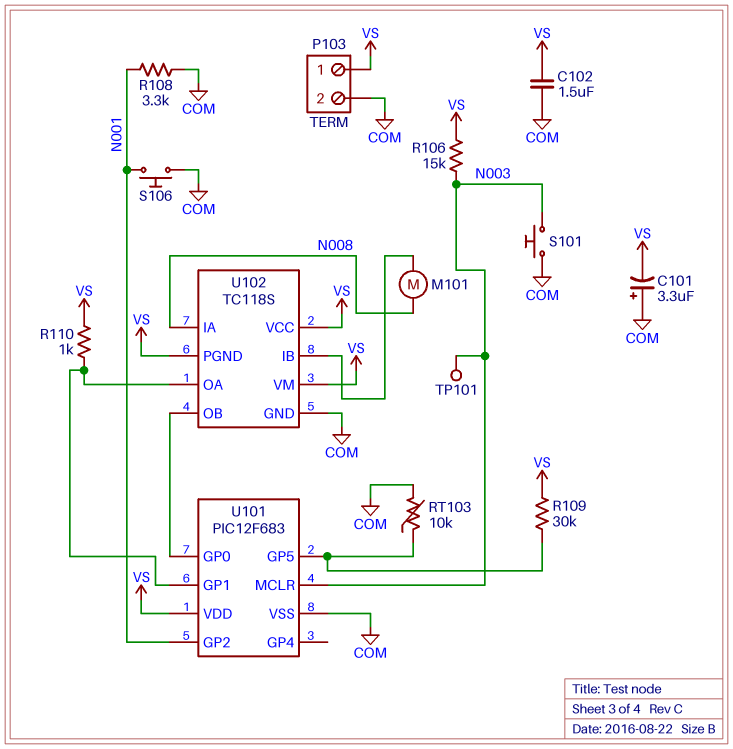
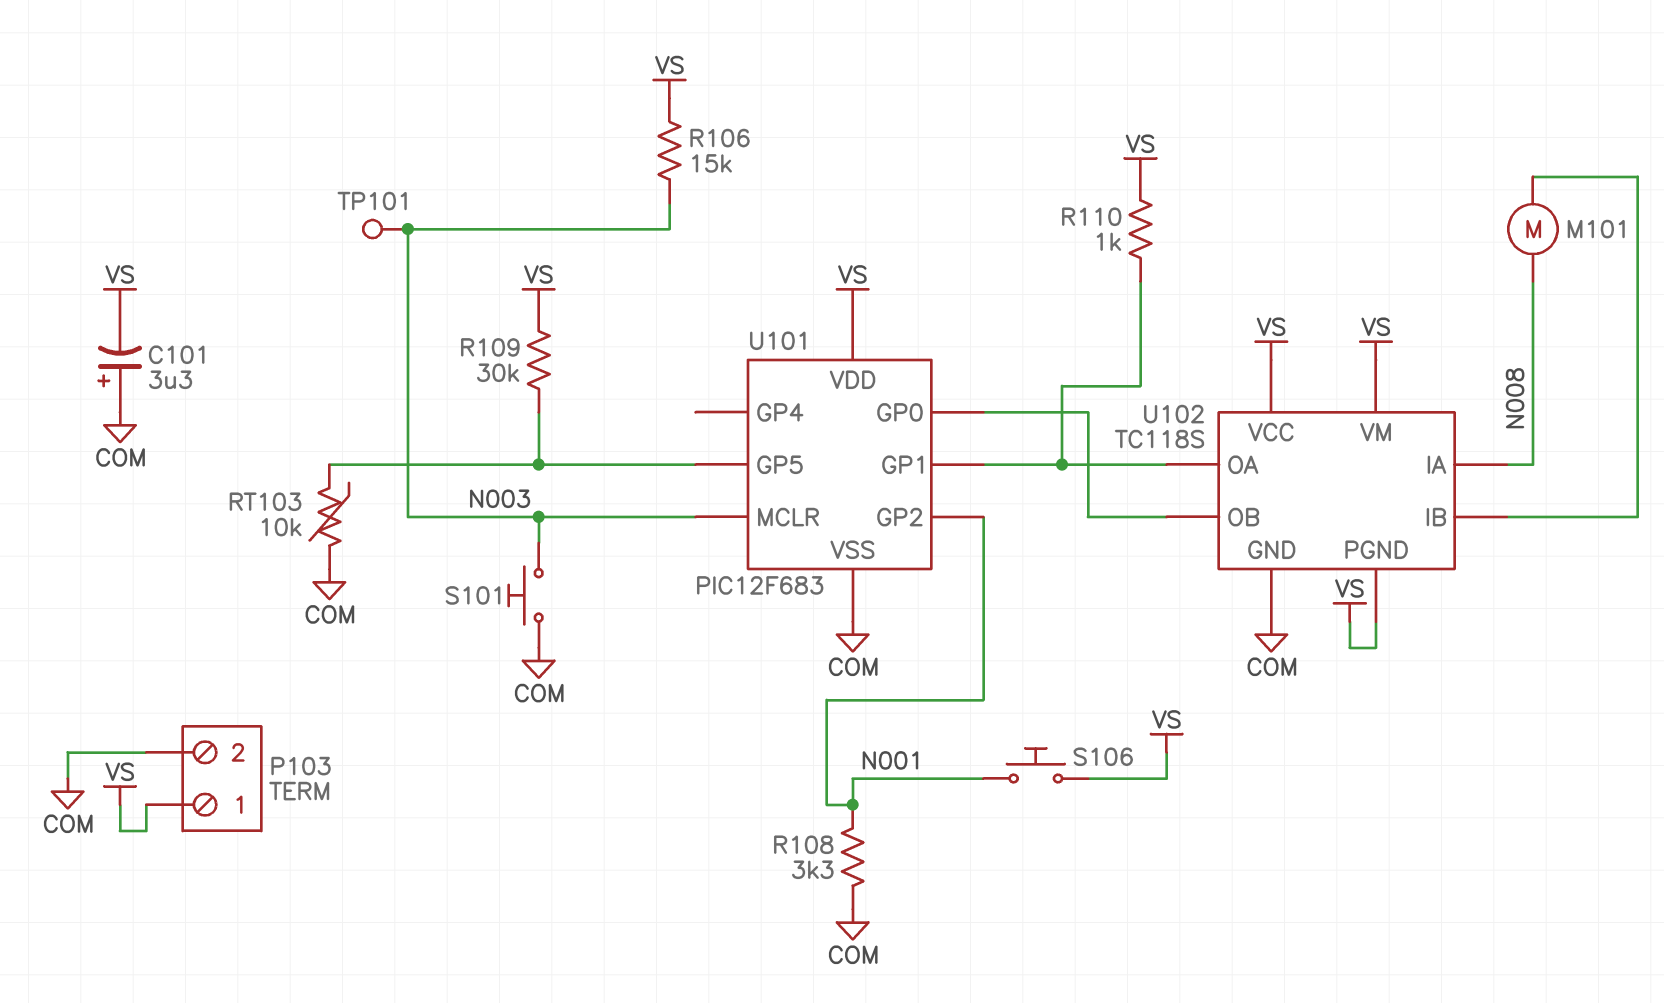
C102: 1.5uF (COM, VS) -> none
S106: button (COM, N001) -> button (N001, VS)

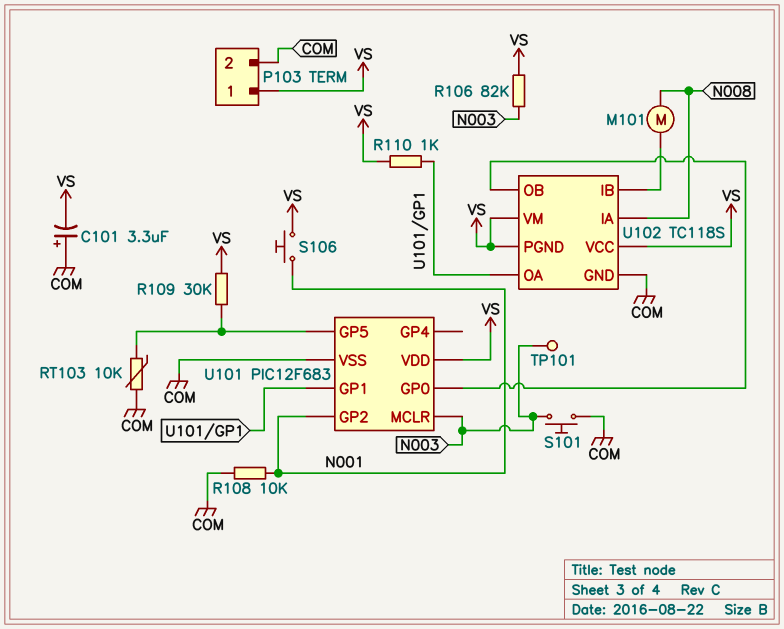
R106: 15k (N003, VS) -> 82k (N003, VS)
R108: 3.3k (COM, N001) -> 10k (COM, N001)

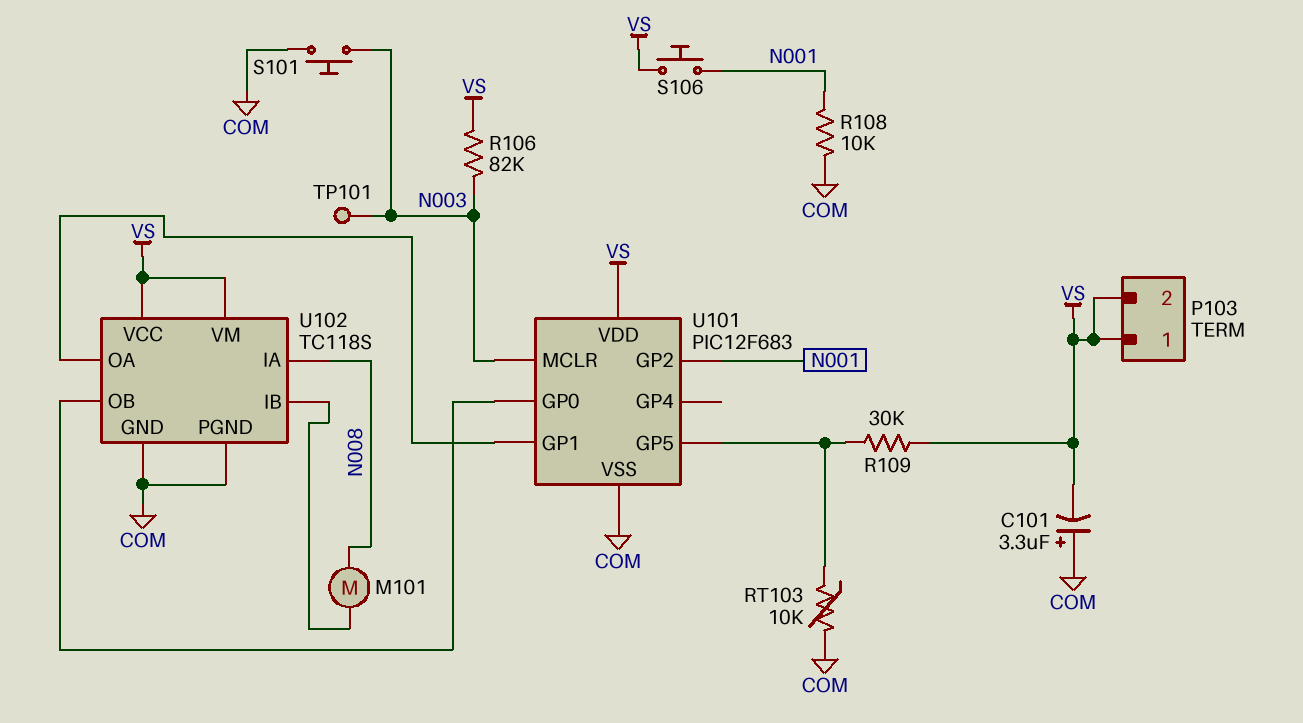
P103 pin 2: COM -> VS
R110: 1k (U101/GP1, VS) -> none
U102 pin PGND: VS -> COM

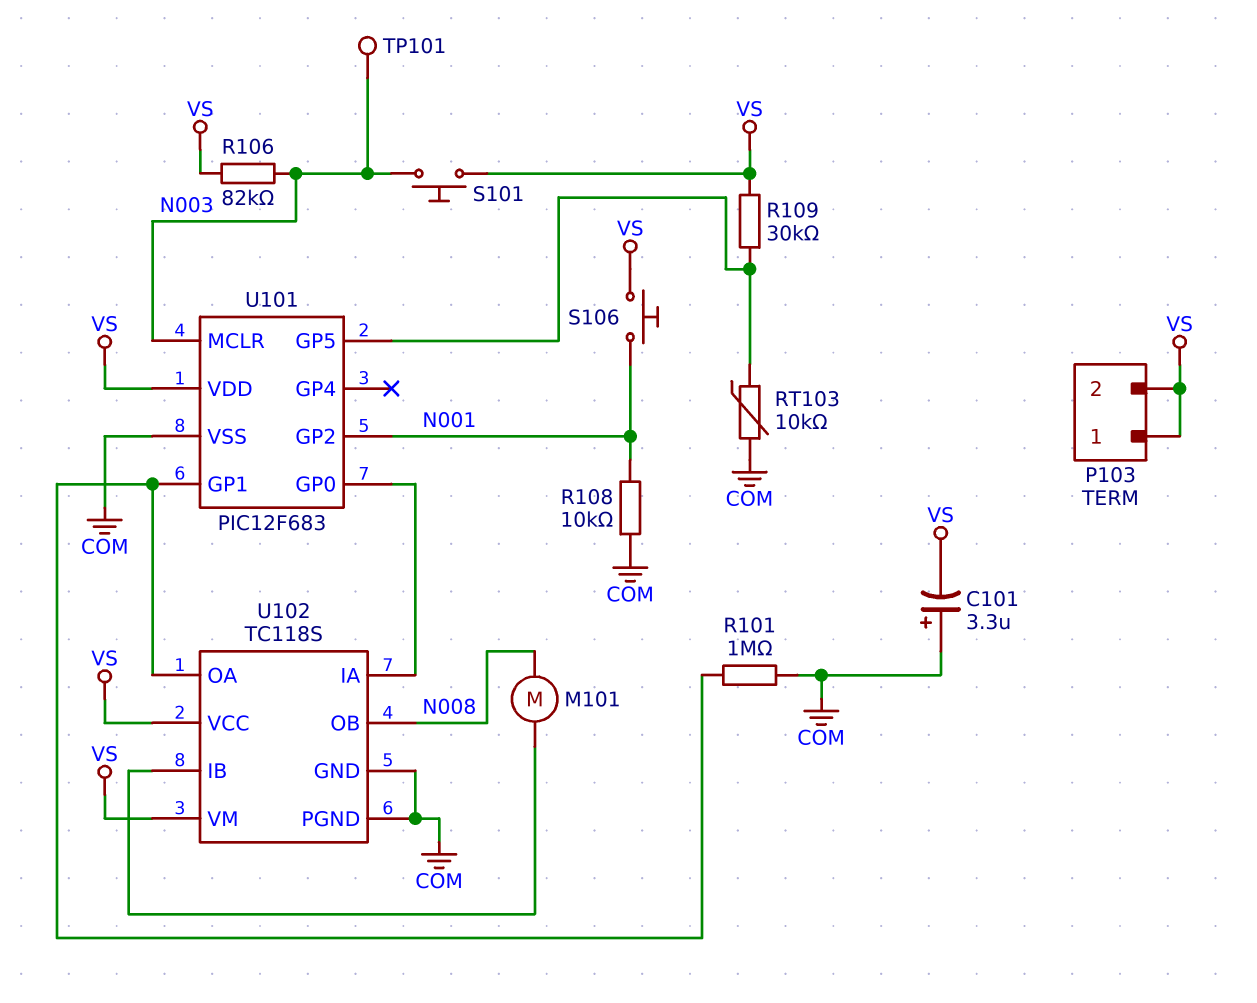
R101: none -> 1M (COM, U101/GP1)
S101: button (COM, N003) -> button (N003, VS)
U102 pin IA: N008 -> U101/GP0
U102 pin OB: U101/GP0 -> N008

